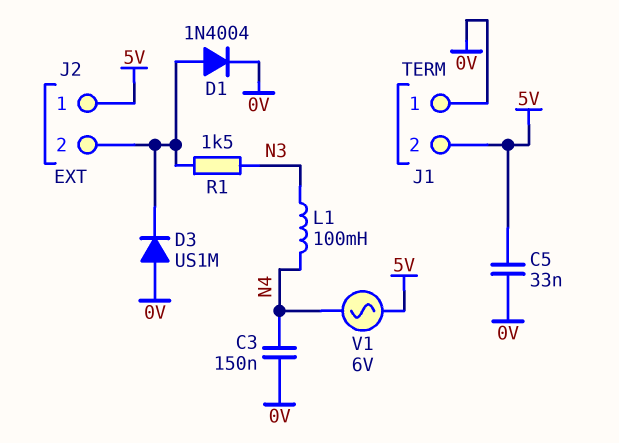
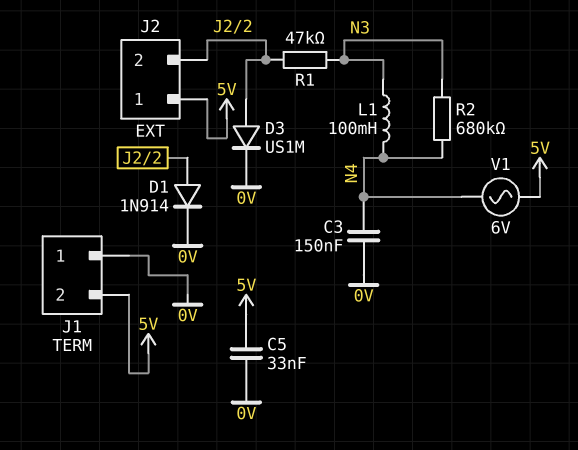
D1: diode 1N4004 (A J2/2, K 0V) -> diode 1N914 (A J2/2, K 0V)
D3: diode US1M (A 0V, K J2/2) -> diode US1M (A J2/2, K 0V)
R1: 1.5k (J2/2, N3) -> 47k (J2/2, N3)
R2: none -> 680k (N3, N4)

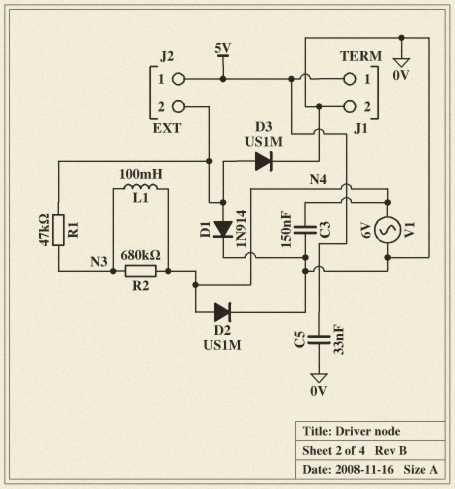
D2: none -> diode US1M (A N4, K 0V)
J1 pin 1: 0V -> 5V
J1 pin 2: 5V -> 0V
V1: AC 6V (5V, N4) -> AC 6V (0V, N4)

